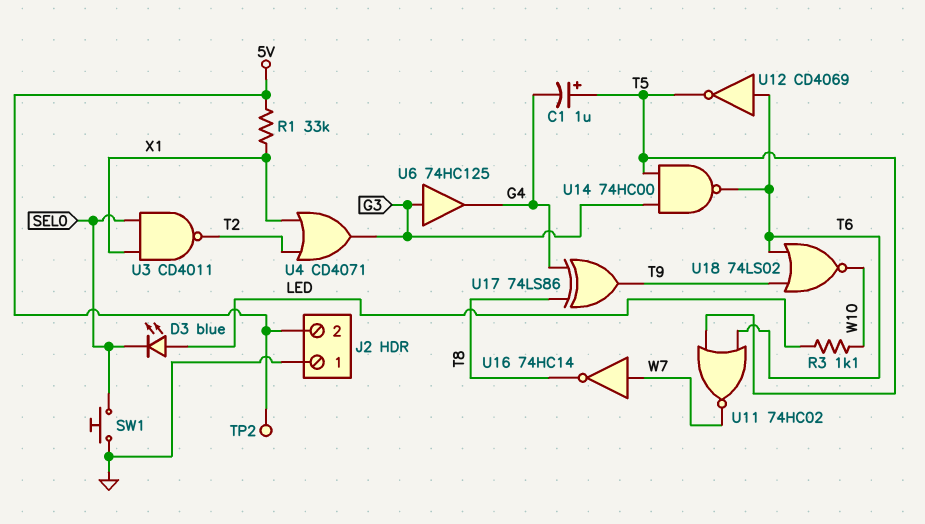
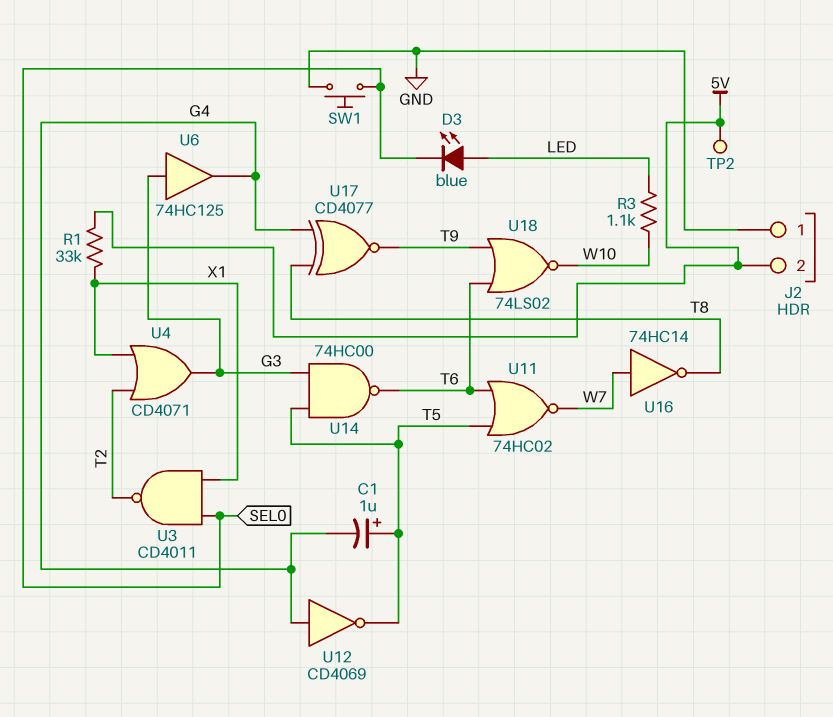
U12: NOT CD4069 (in T6, out T5) -> NOT CD4069 (in G4, out T5)
U17: XOR 74LS86 (in G4, in T8, out T9) -> XNOR CD4077 (in G4, in T8, out T9)

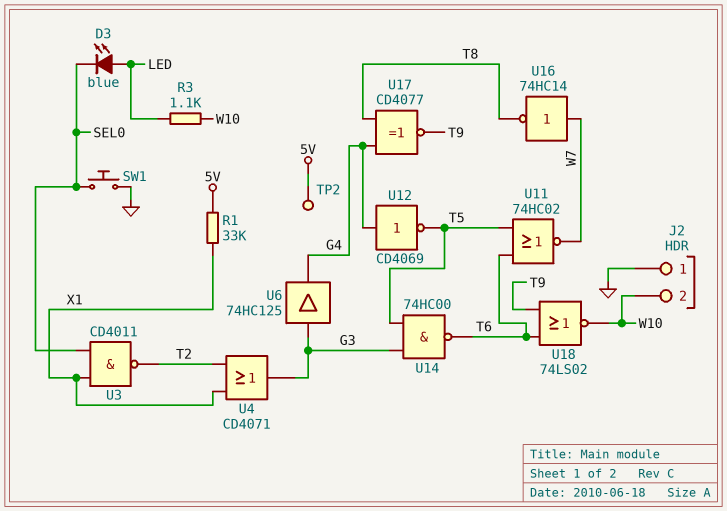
C1: 1uF (plus T5, minus G4) -> none
J2 pin 2: 5V -> W10

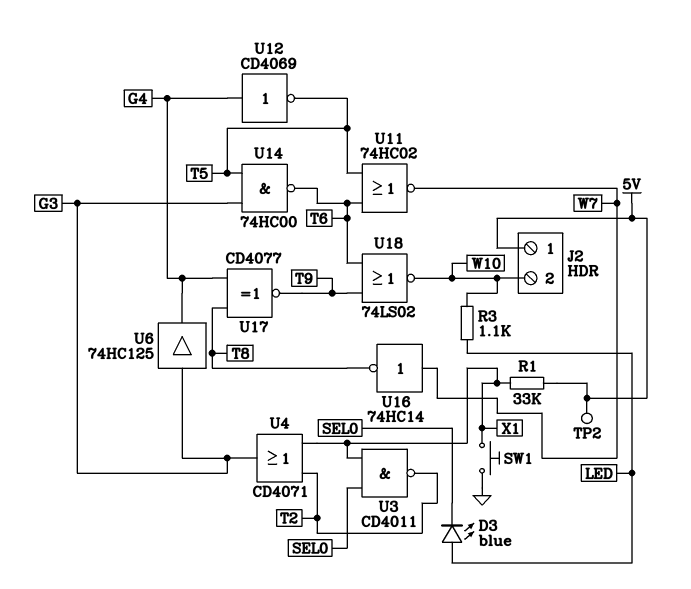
J2 pin 1: GND -> 5V
SW1: button (GND, SEL0) -> button (GND, X1)

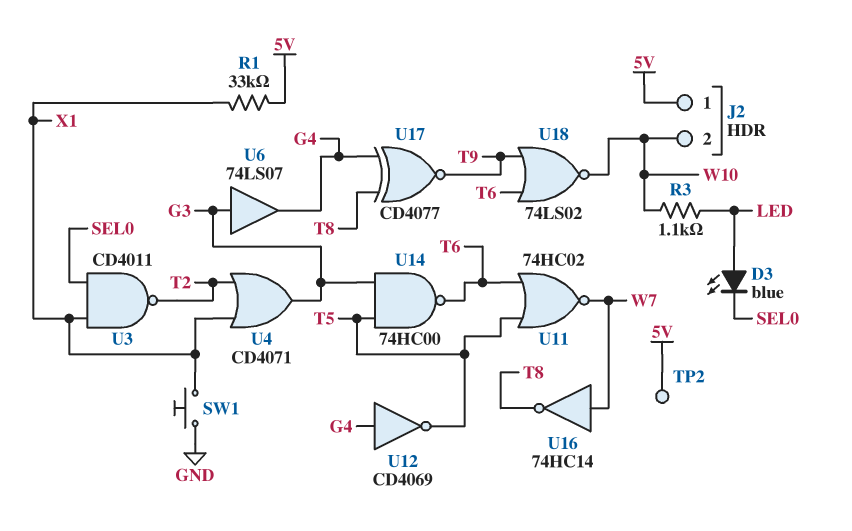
U6: buffer 74HC125 (in G3, out G4) -> buffer 74LS07 (in G3, out G4)

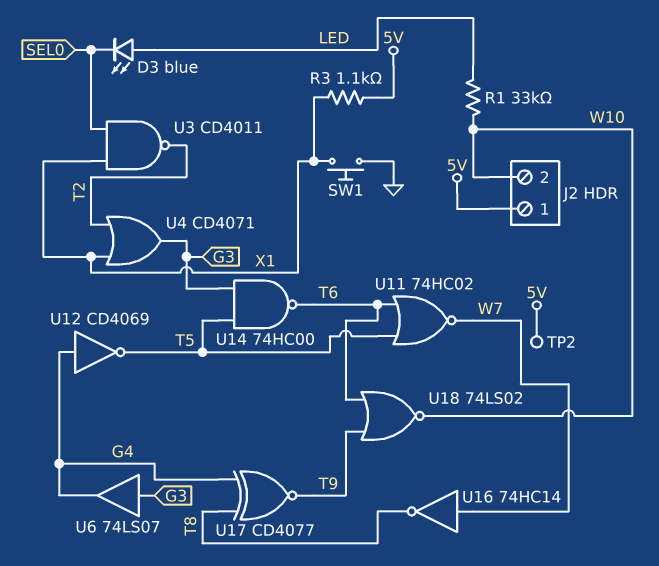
R1: 33k (5V, X1) -> 33k (LED, W10)
R3: 1.1k (LED, W10) -> 1.1k (5V, X1)

